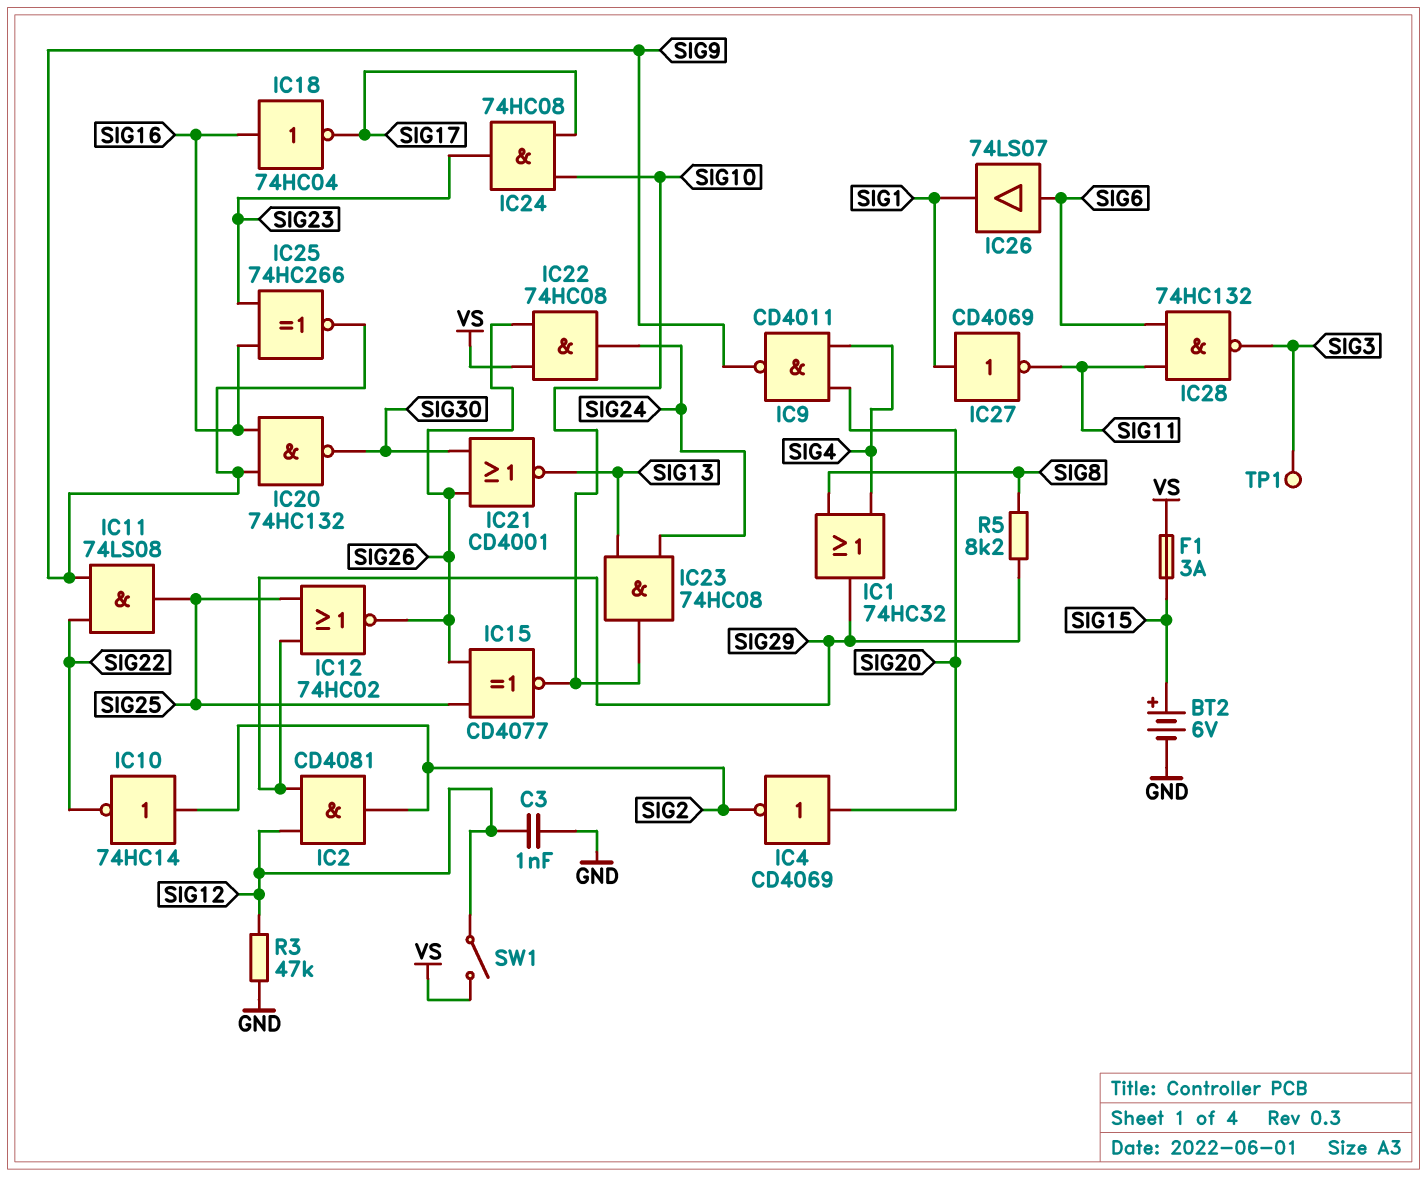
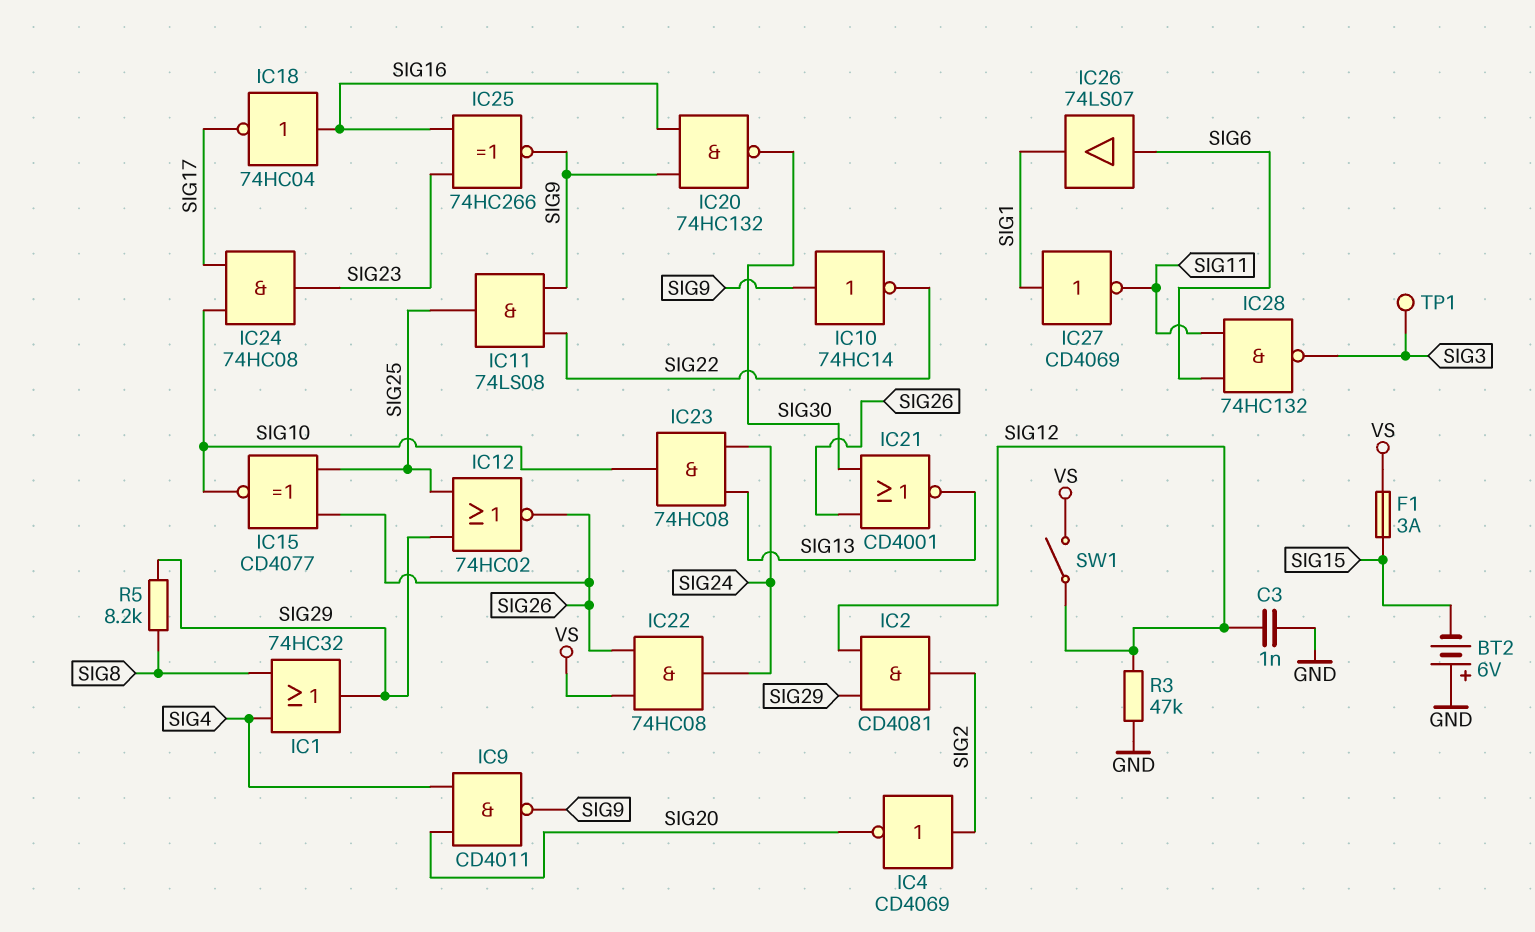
BT2: 6V (plus SIG15, minus GND) -> 6V (plus GND, minus SIG15)
IC4: NOT CD4069 (in SIG20, out SIG2) -> NOT CD4069 (in SIG2, out SIG20)
IC10: NOT 74HC14 (in SIG2, out SIG22) -> NOT 74HC14 (in SIG9, out SIG22)

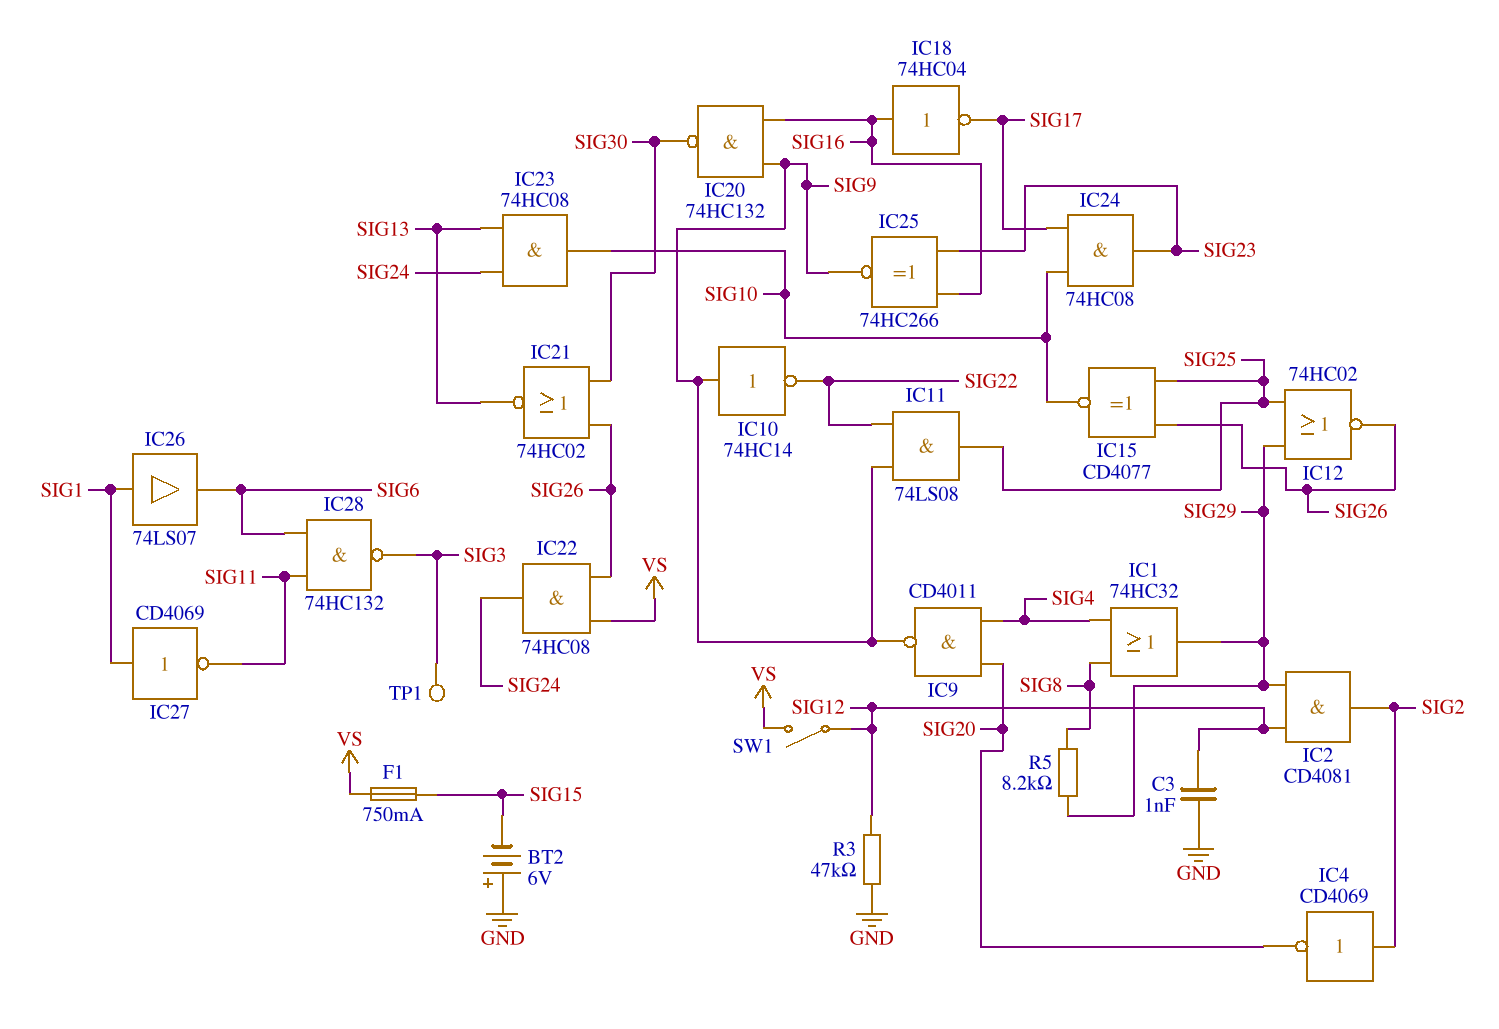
F1: 3A (SIG15, VS) -> 750mA (SIG15, VS)
IC21: NOR CD4001 (in SIG26, in SIG30, out SIG13) -> NOR 74HC02 (in SIG26, in SIG30, out SIG13)
IC26: buffer 74LS07 (in SIG6, out SIG1) -> buffer 74LS07 (in SIG1, out SIG6)

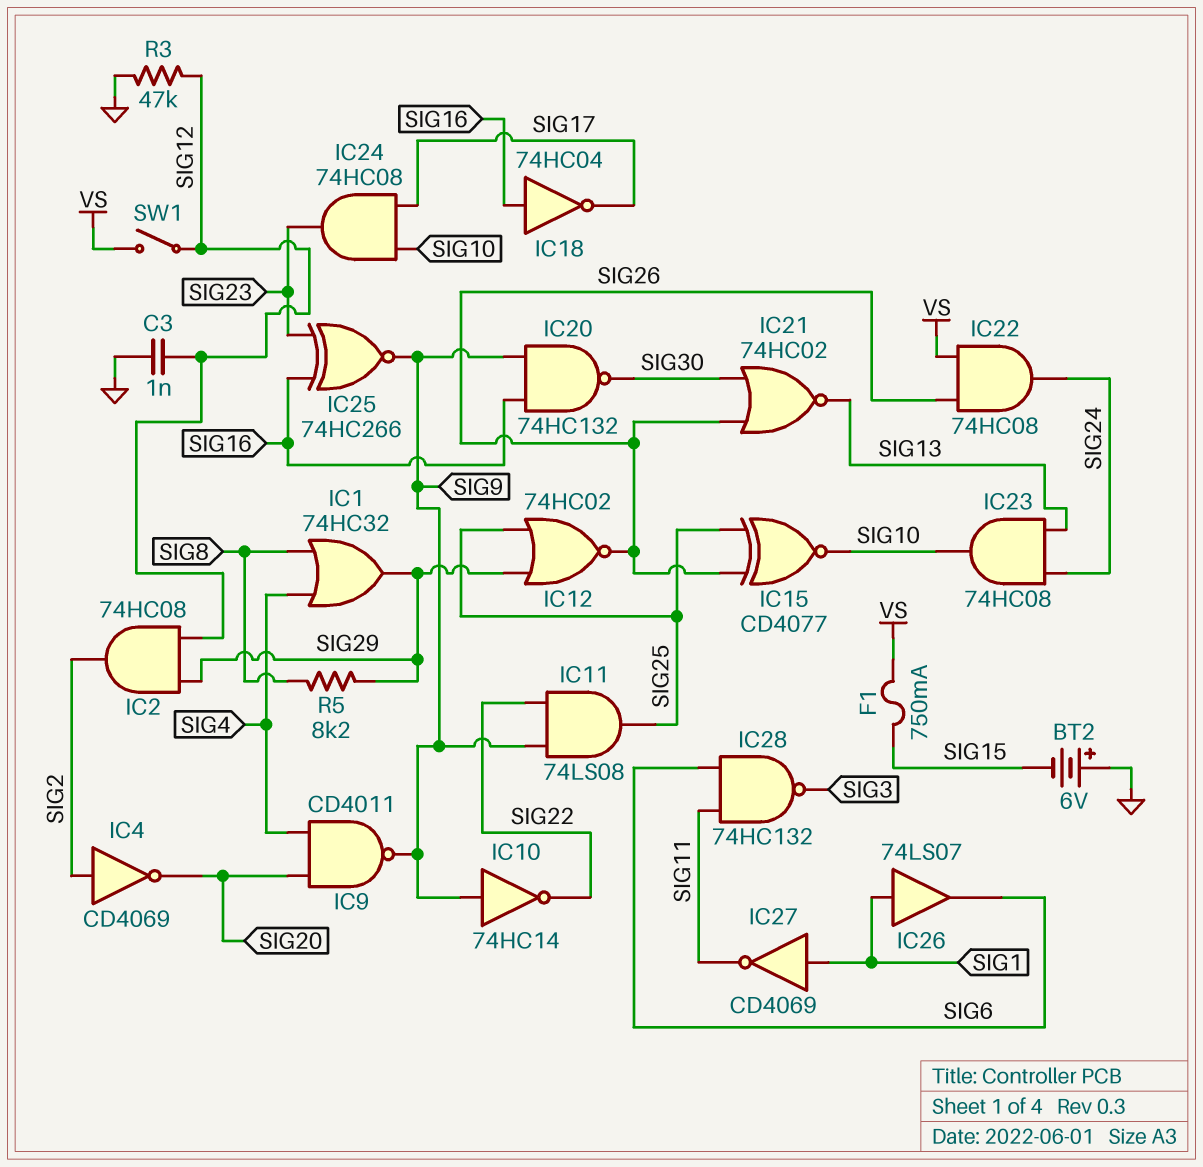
IC2: AND CD4081 (in SIG12, in SIG29, out SIG2) -> AND 74HC08 (in SIG12, in SIG29, out SIG2)
TP1: test point (SIG3) -> none

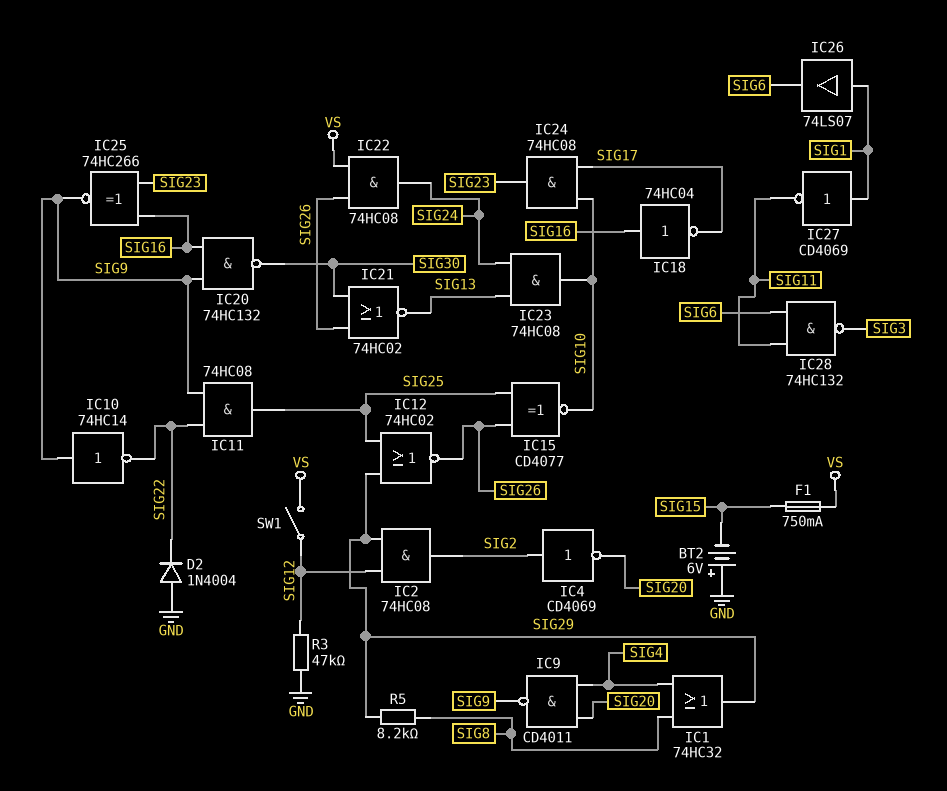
C3: 1nF (GND, SIG12) -> none
D2: none -> diode 1N4004 (A GND, K SIG22)
IC11: AND 74LS08 (in SIG9, in SIG22, out SIG25) -> AND 74HC08 (in SIG9, in SIG22, out SIG25)

